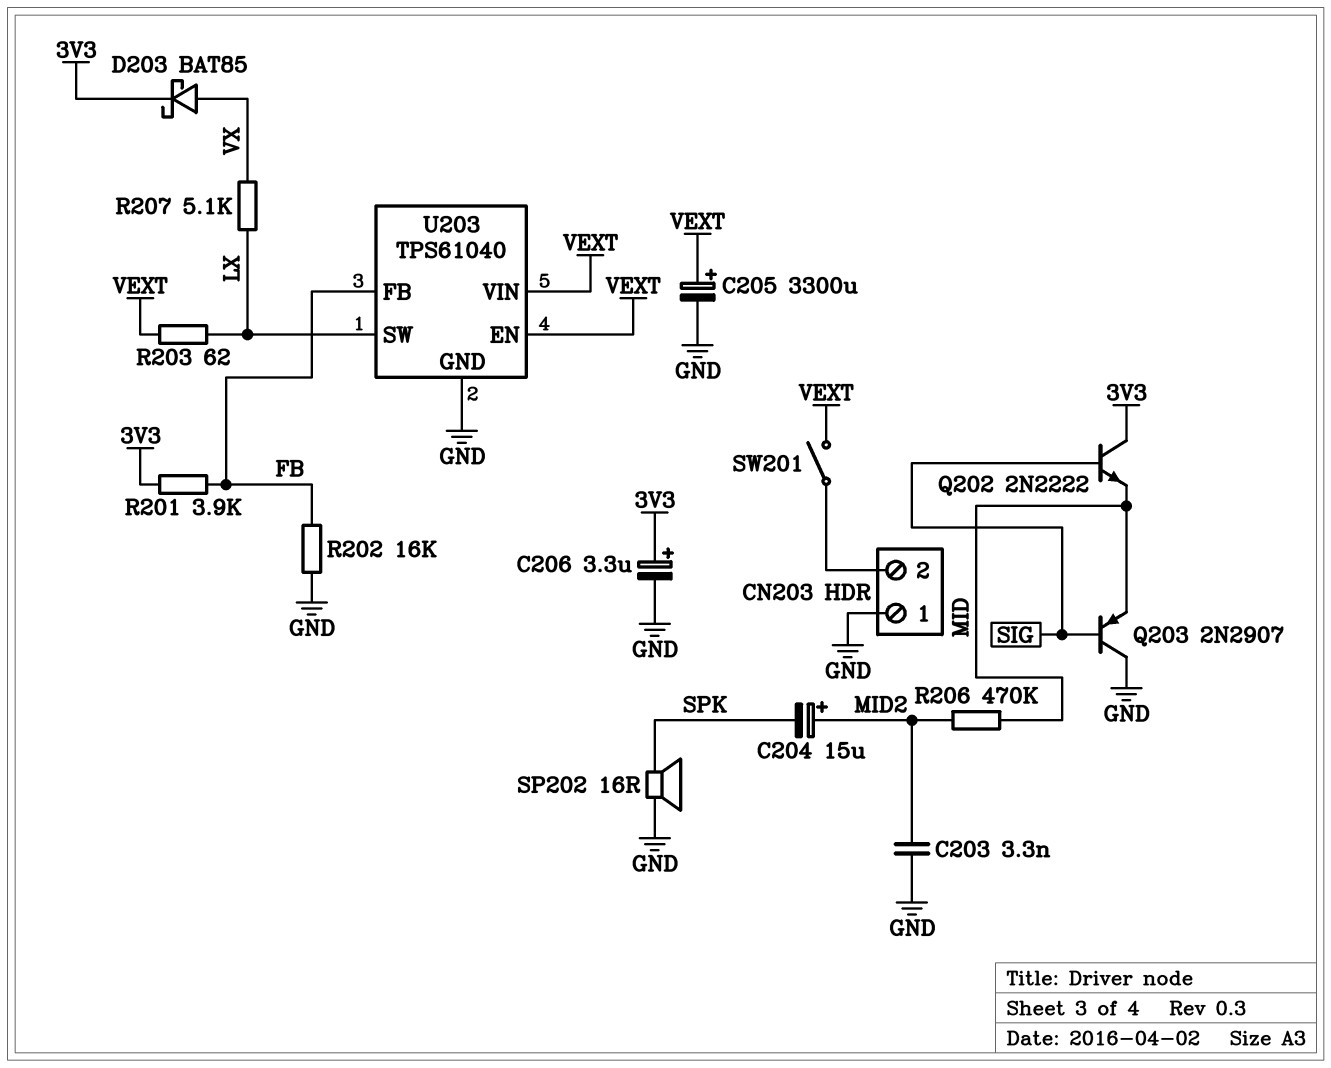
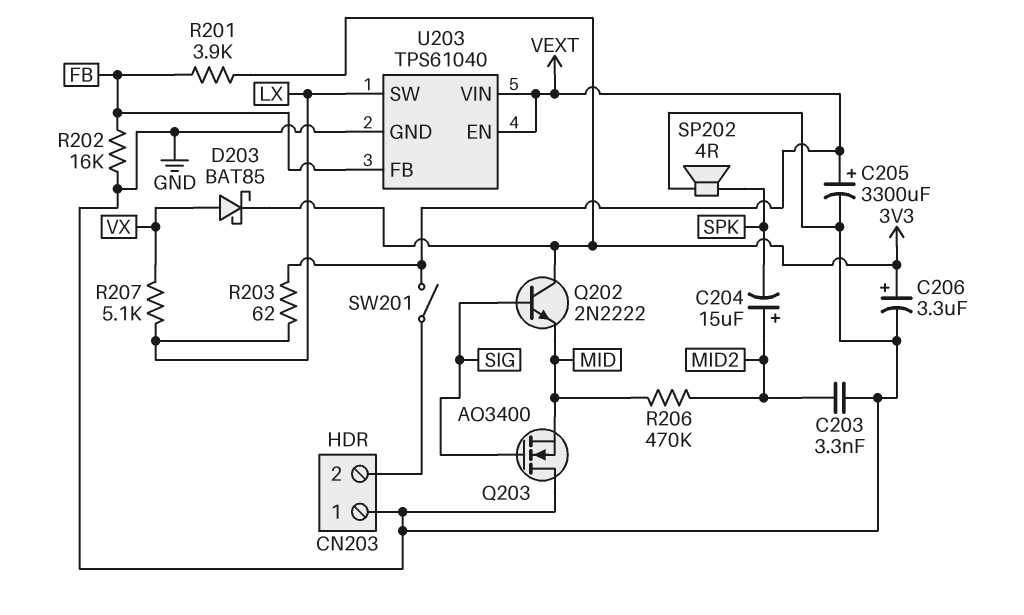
Q203: PNP 2N2907 (B SIG, C GND, E MID) -> NMOS AO3400 (G SIG, D GND, S MID)
SP202: speaker 16R (GND, SPK) -> speaker 4R (GND, SPK)

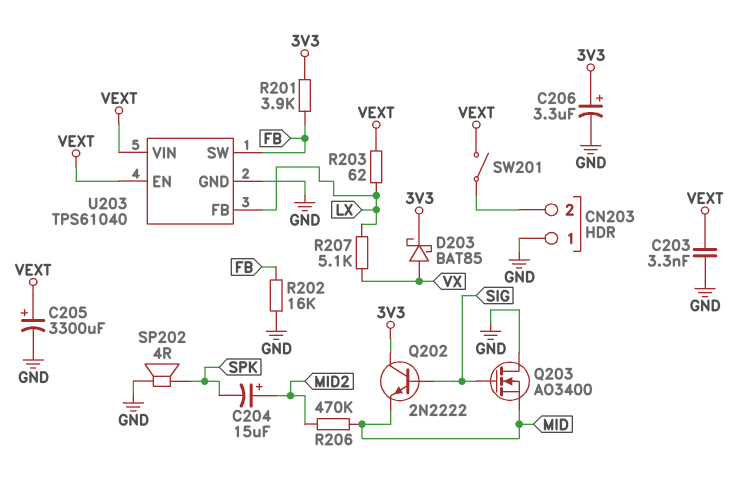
C203: 3.3nF (GND, MID2) -> 3.3nF (GND, VEXT)
U203 pin FB: FB -> LX
U203 pin SW: LX -> FB

